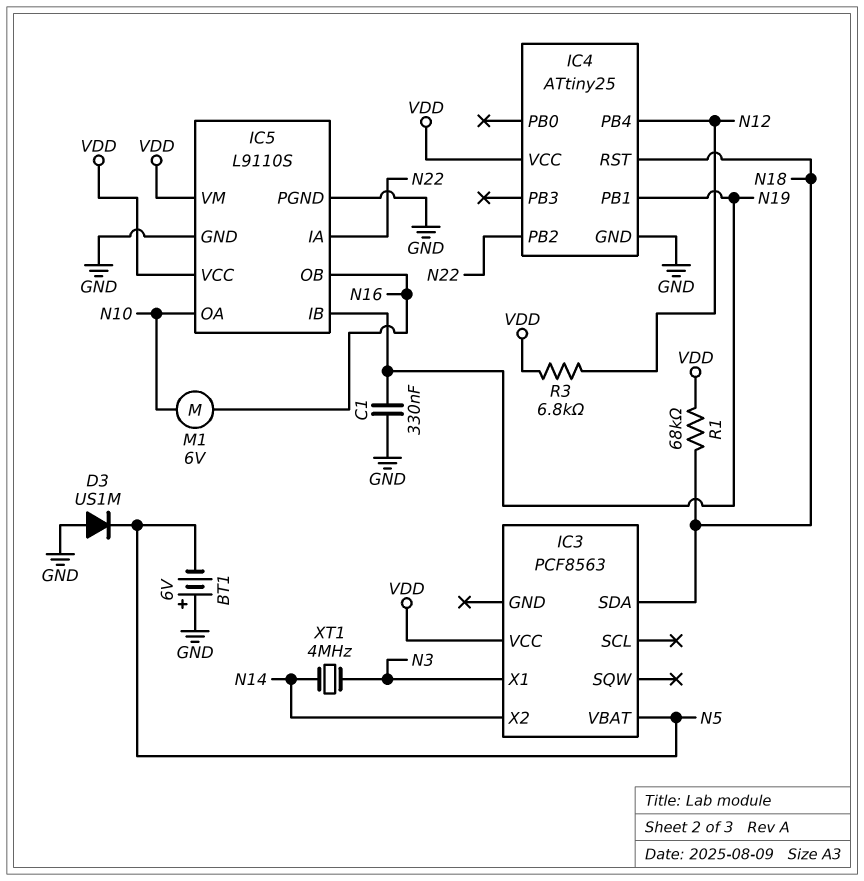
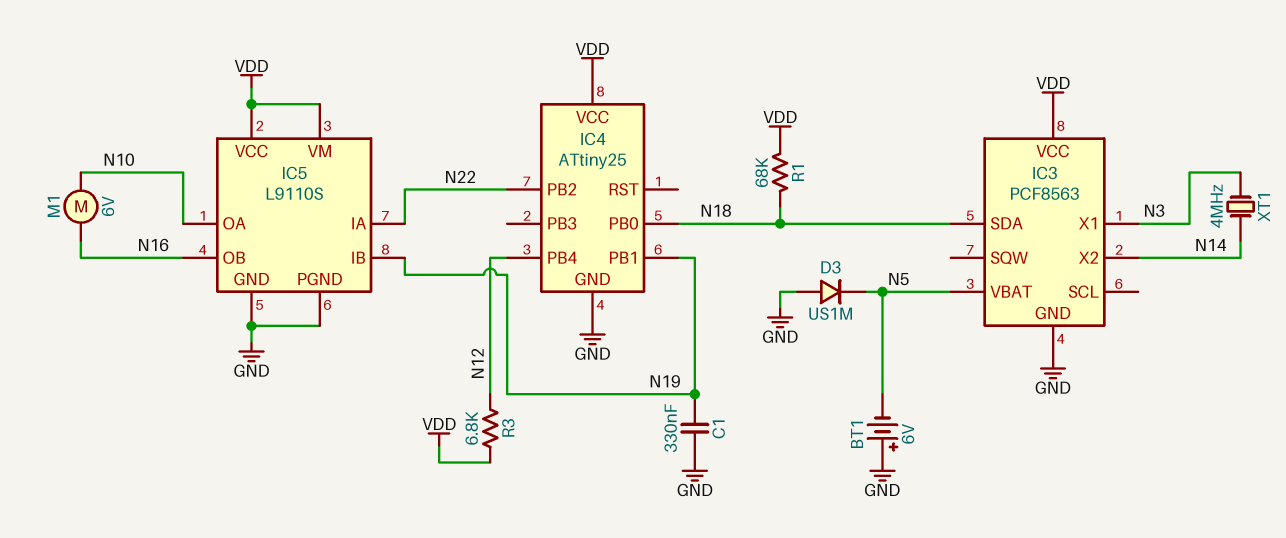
IC3 pin GND: none -> GND
IC4 pin PB0: none -> N18
IC4 pin RST: N18 -> none

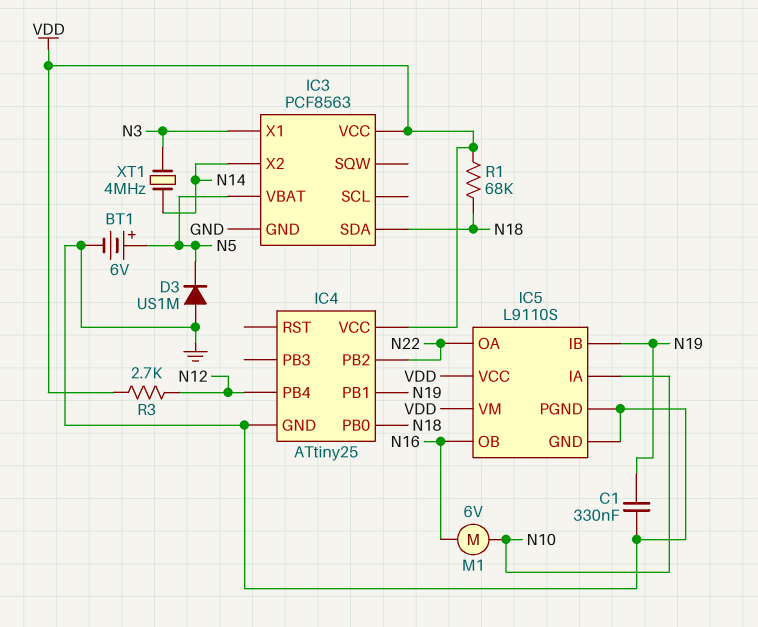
BT1: 6V (plus GND, minus N5) -> 6V (plus N5, minus GND)
IC5 pin IA: N22 -> N10
IC5 pin OA: N10 -> N22
R3: 6.8k (N12, VDD) -> 2.7k (N12, VDD)

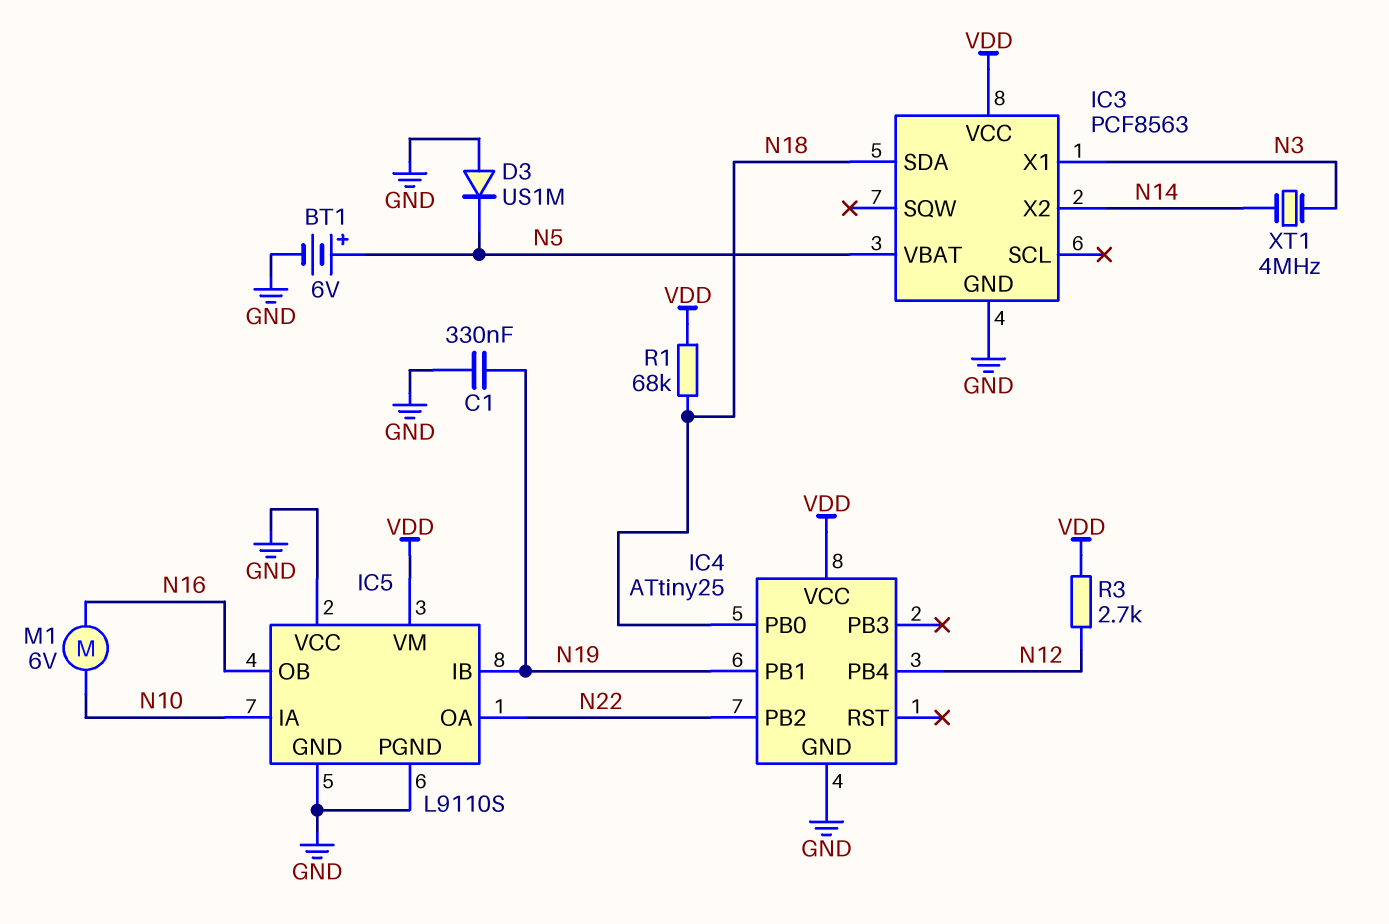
IC5 pin VCC: VDD -> GND

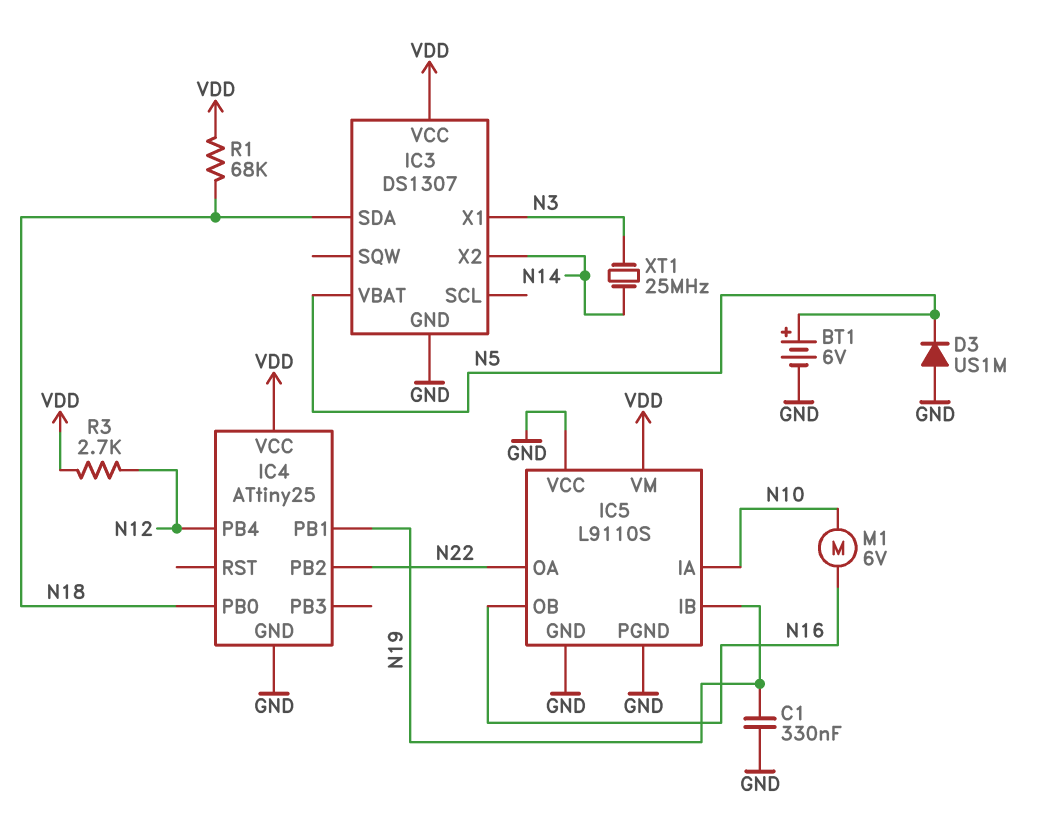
IC3: PCF8563 -> DS1307
XT1: 4MHz (N3, N14) -> 25MHz (N3, N14)

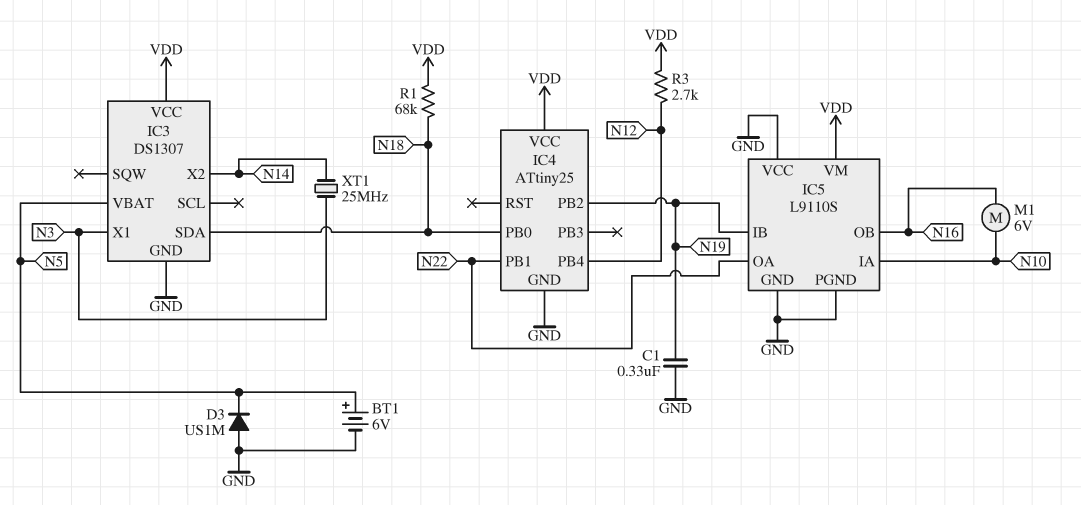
IC4 pin PB1: N19 -> N22
IC4 pin PB2: N22 -> N19

